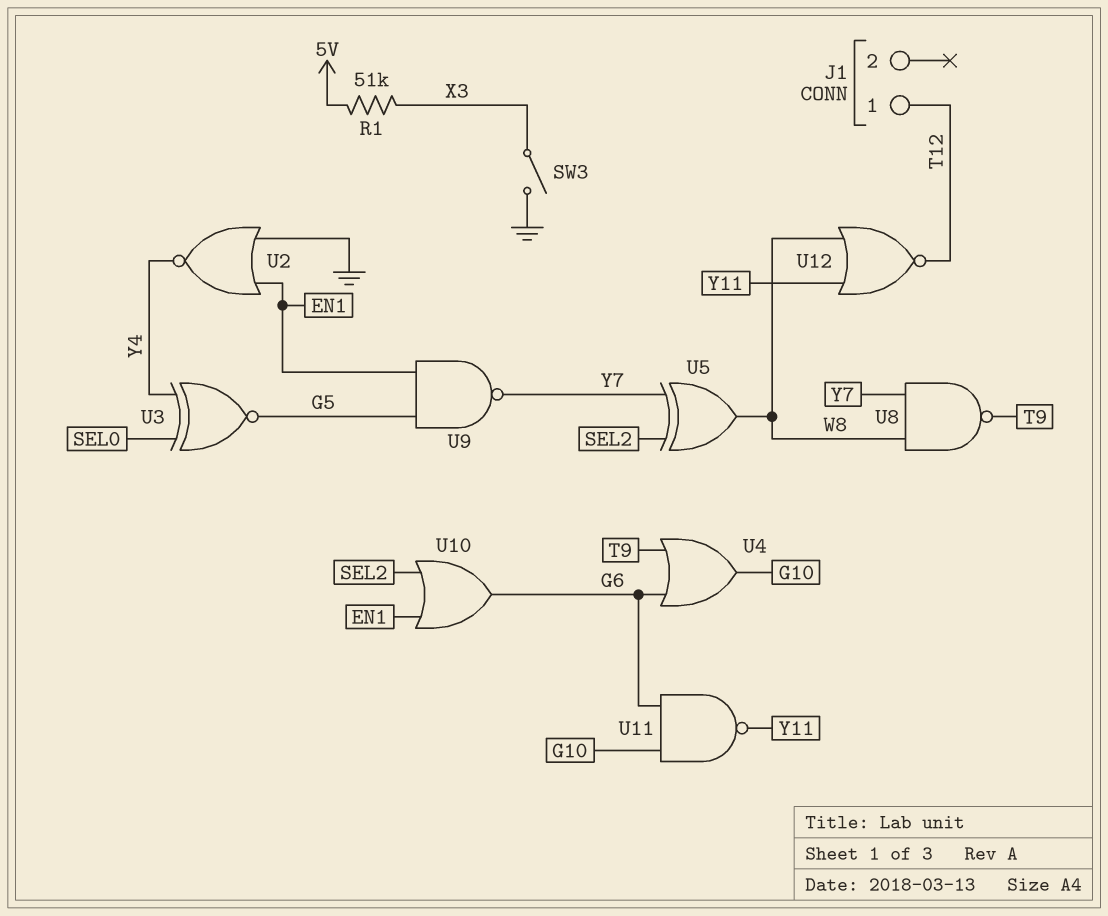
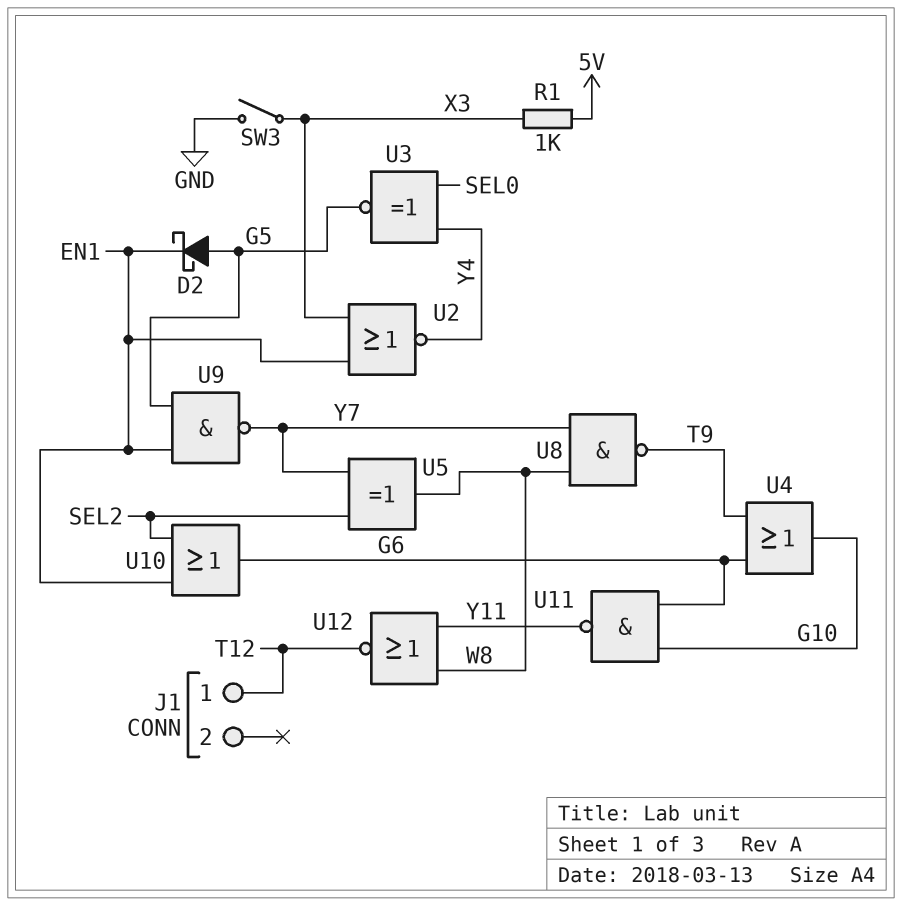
D2: none -> schottky (A G5, K EN1)
R1: 51k (5V, X3) -> 1k (5V, X3)
U2: NOR (in EN1, in GND, out Y4) -> NOR (in EN1, in X3, out Y4)

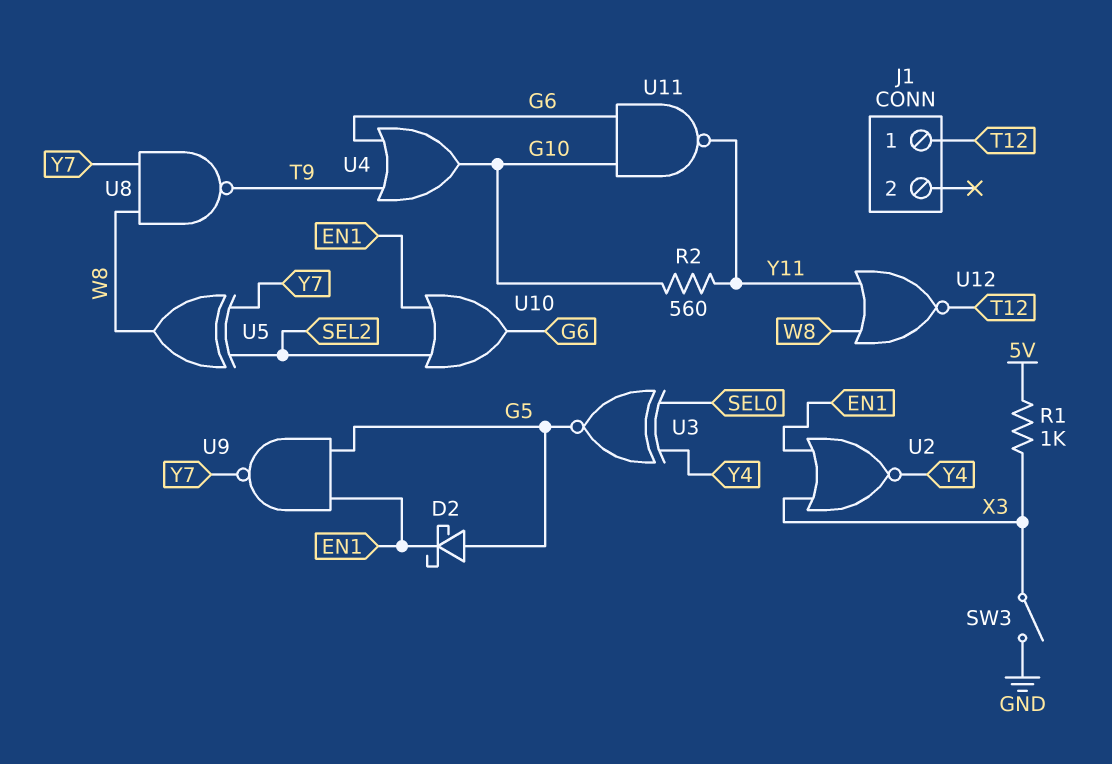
R2: none -> 560 (G10, Y11)

